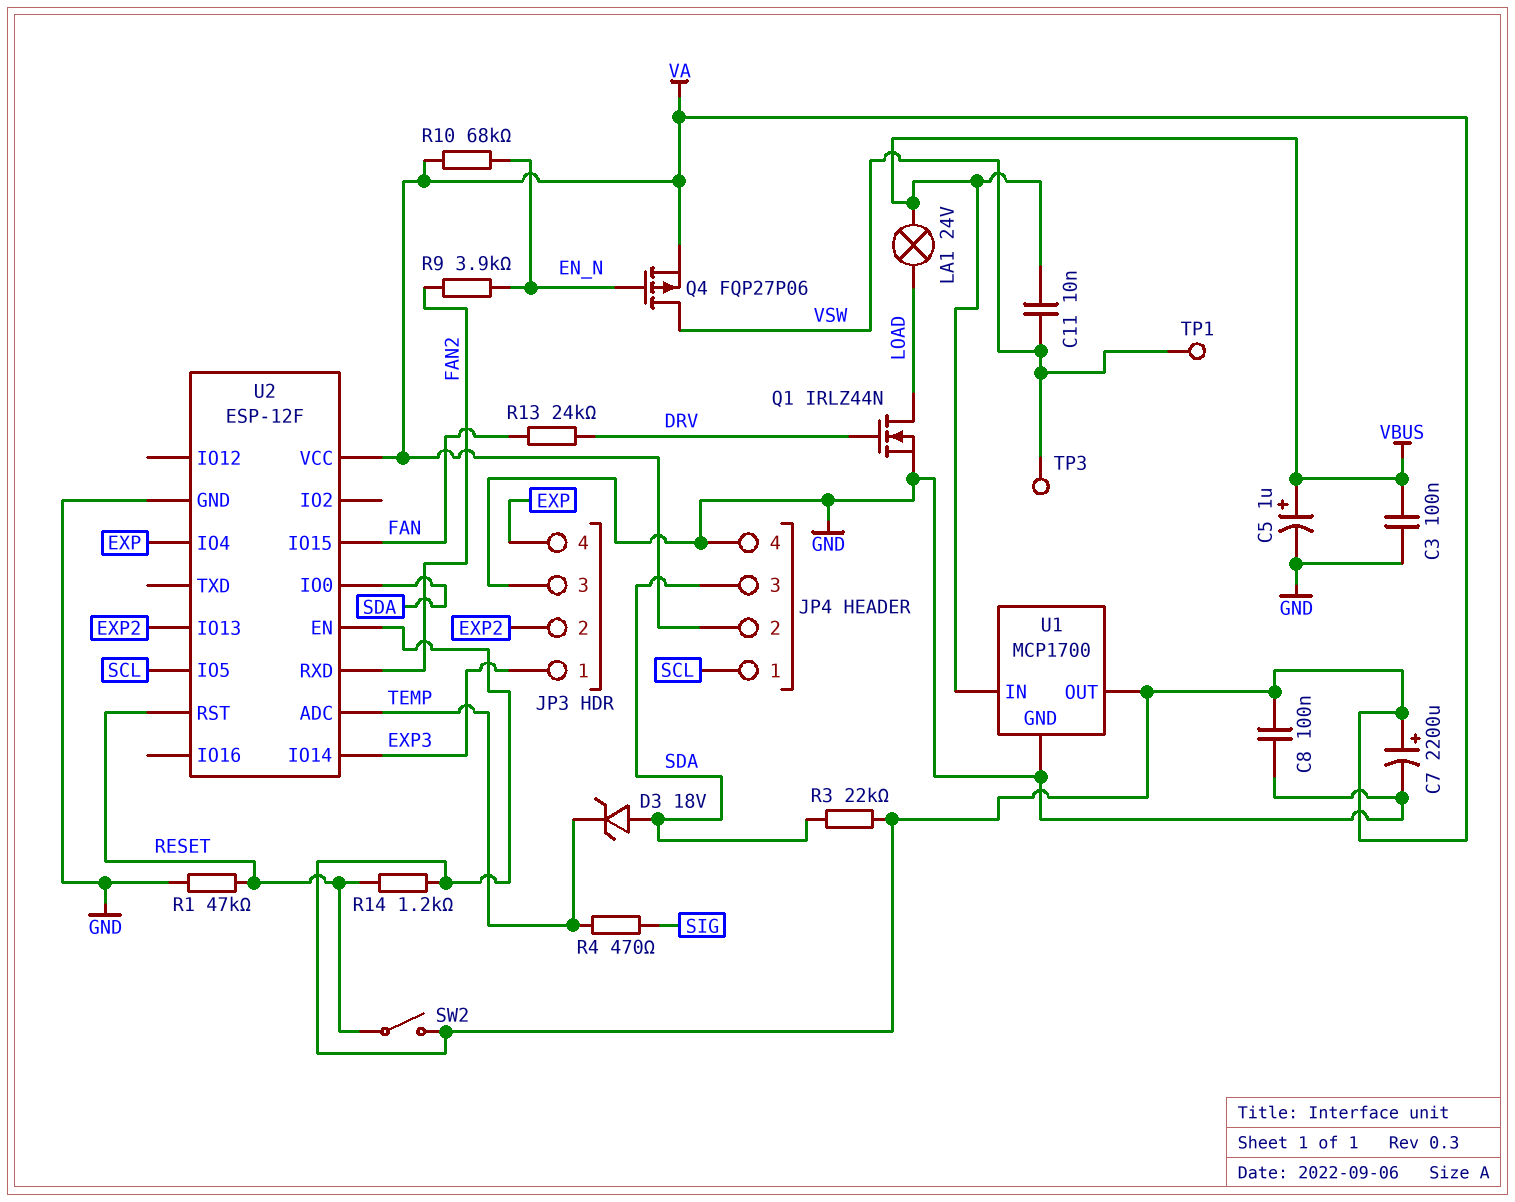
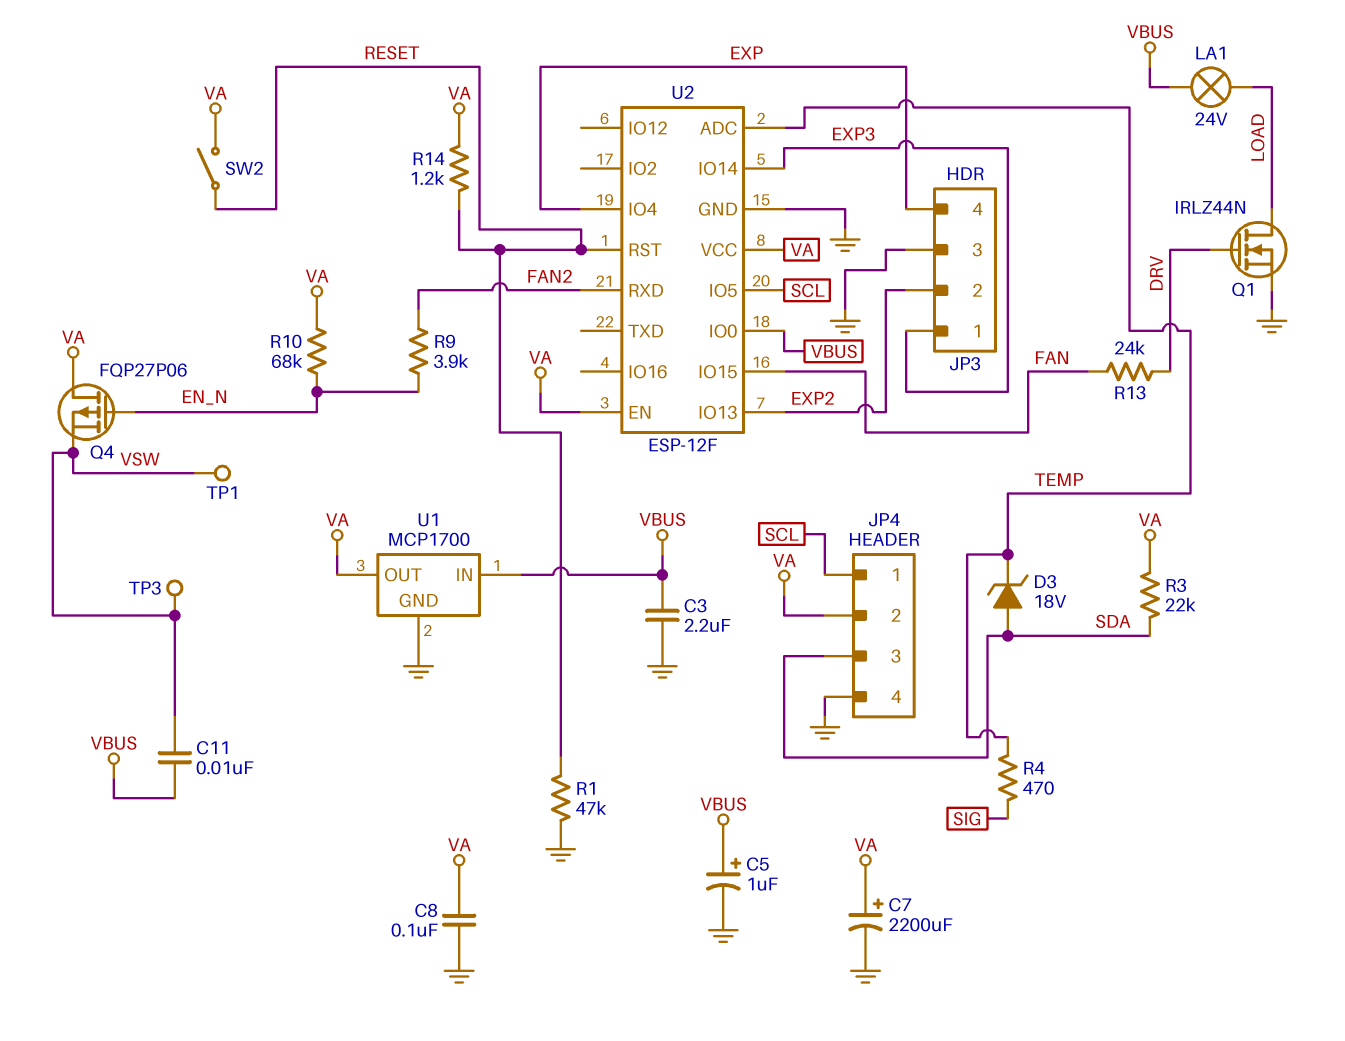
C3: 100nF (GND, VBUS) -> 2.2uF (GND, VBUS)
Q4: PMOS FQP27P06 (G EN_N, D VSW, S VA) -> PMOS FQP27P06 (G EN_N, D VA, S VSW)
U2 pin IO0: SDA -> VBUS

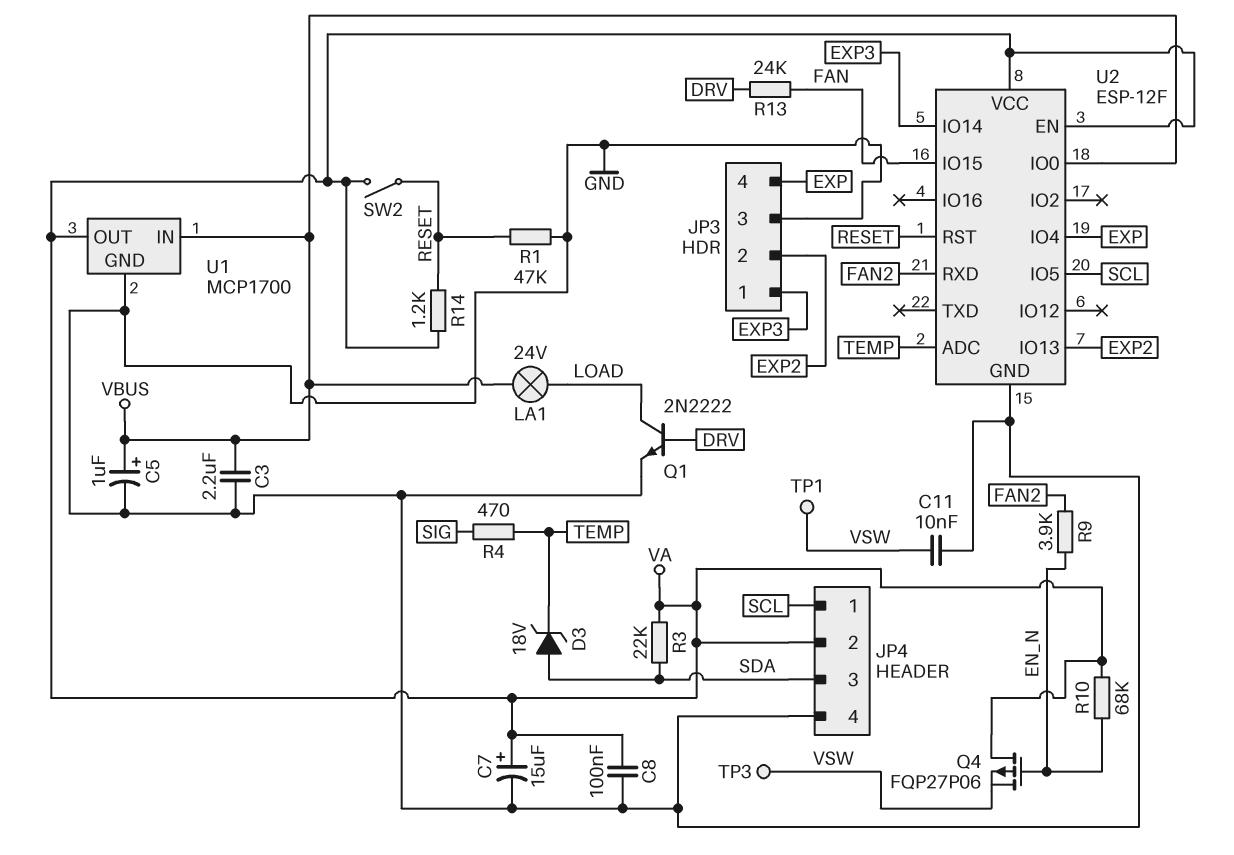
C7: 2200uF (plus VA, minus GND) -> 15uF (plus VA, minus GND)
C11: 10nF (VBUS, VSW) -> 10nF (GND, VSW)
Q1: NMOS IRLZ44N (G DRV, D LOAD, S GND) -> NPN 2N2222 (B DRV, C LOAD, E GND)

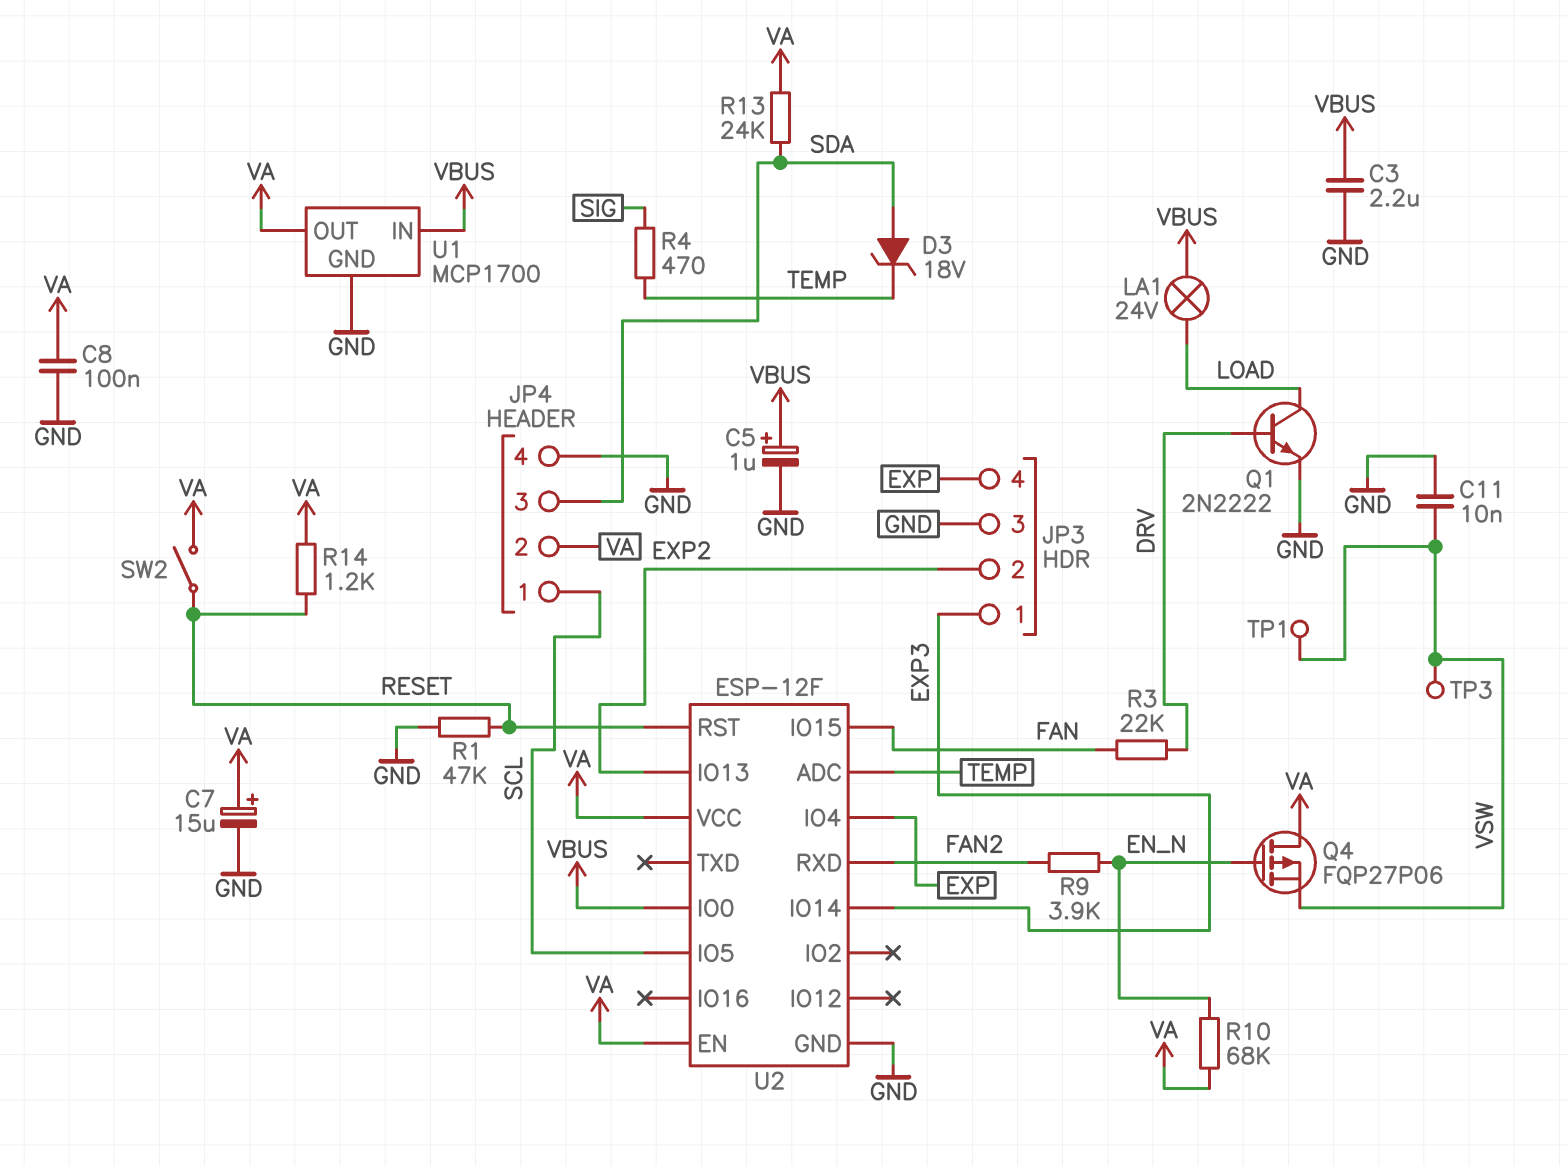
R3: 22k (SDA, VA) -> 22k (DRV, FAN)
R13: 24k (DRV, FAN) -> 24k (SDA, VA)

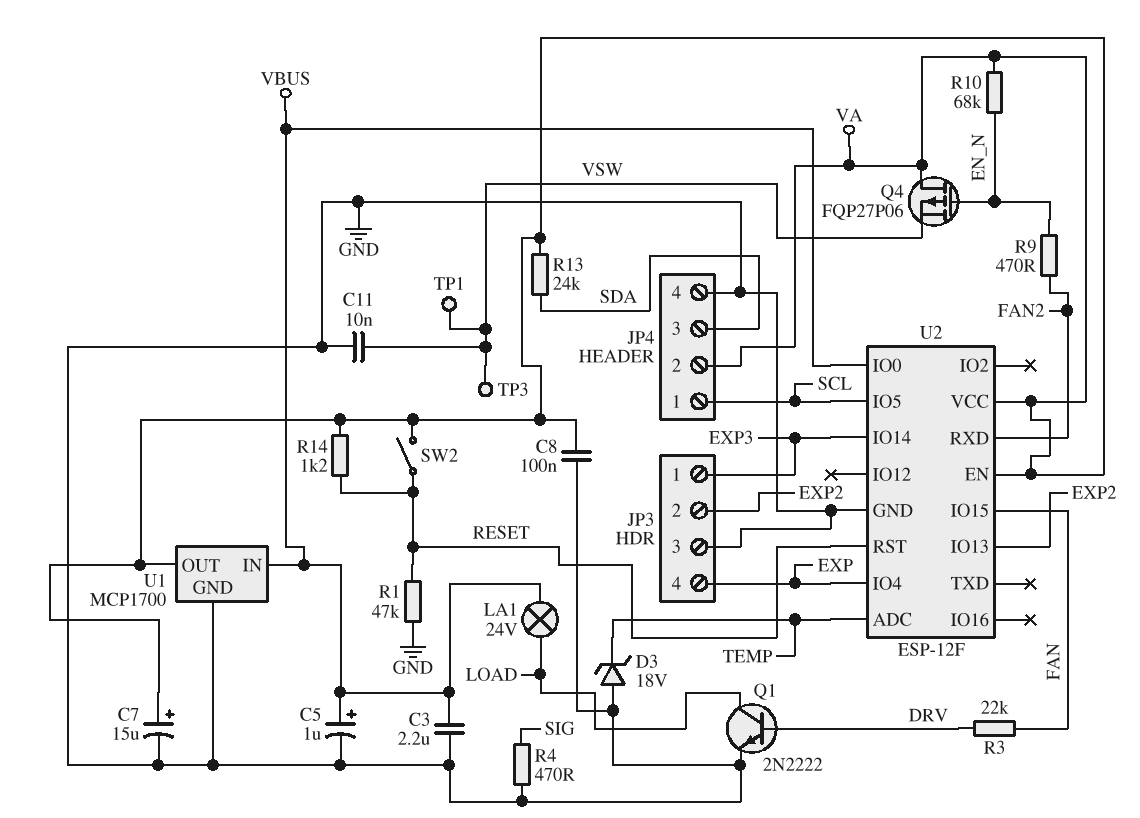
D3: zener 18V (A SDA, K TEMP) -> zener 18V (A GND, K TEMP)
R4: 470 (SIG, TEMP) -> 470 (GND, SIG)
R9: 3.9k (EN_N, FAN2) -> 470 (EN_N, FAN2)

